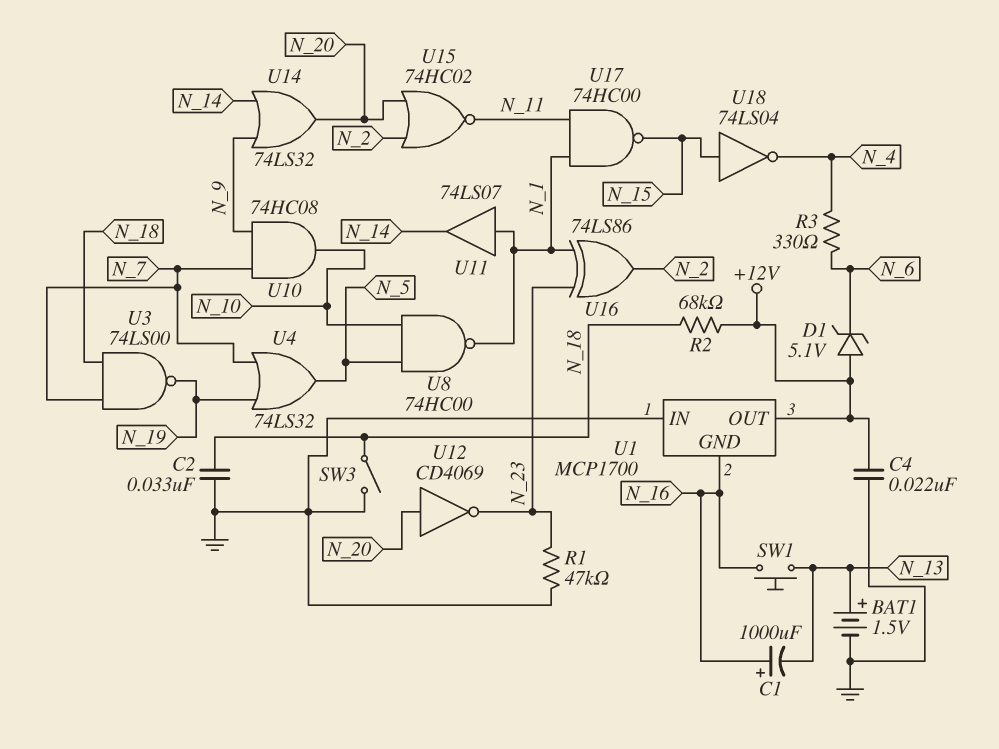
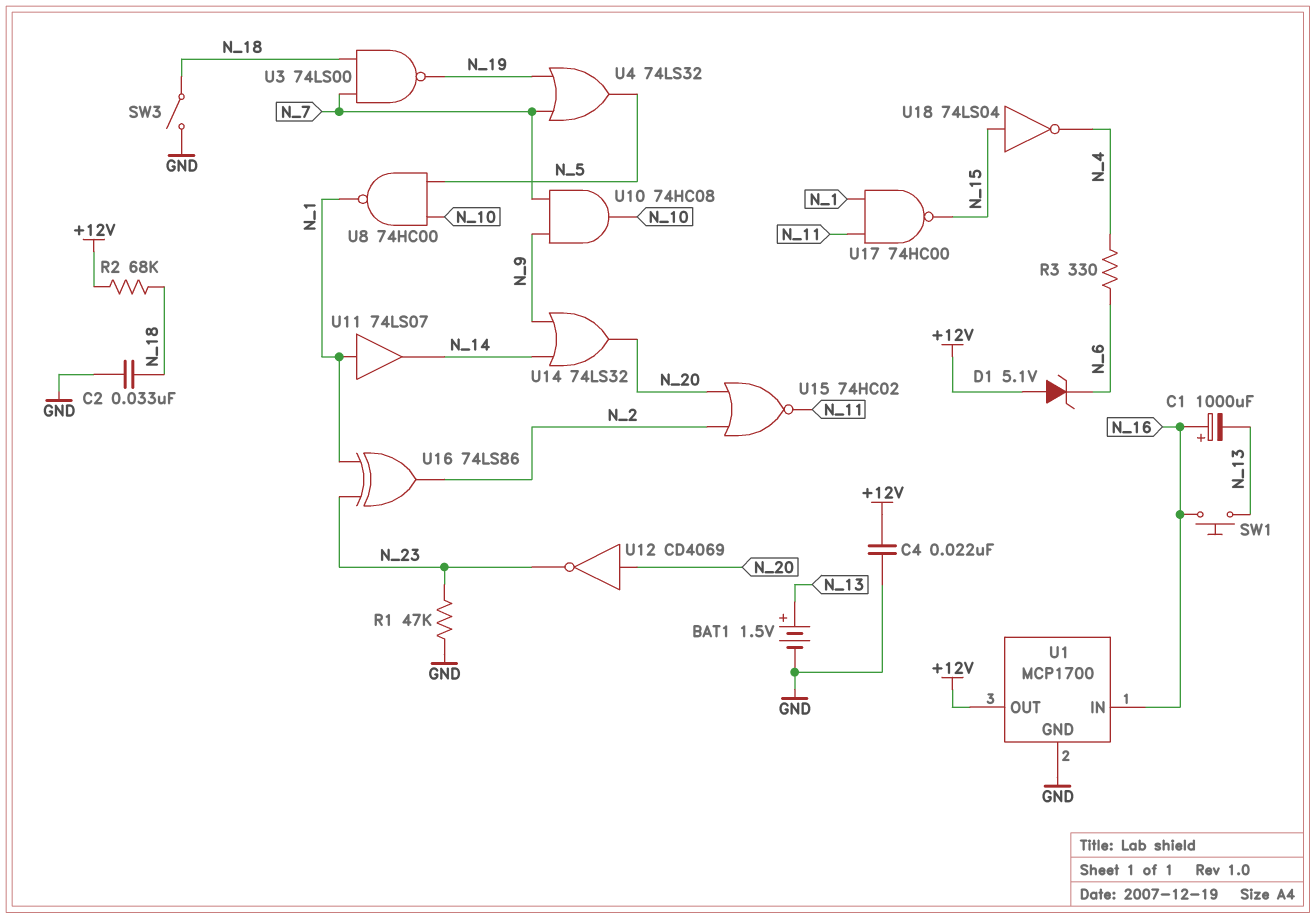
U1 pin GND: N_16 -> GND
U1 pin IN: GND -> N_16

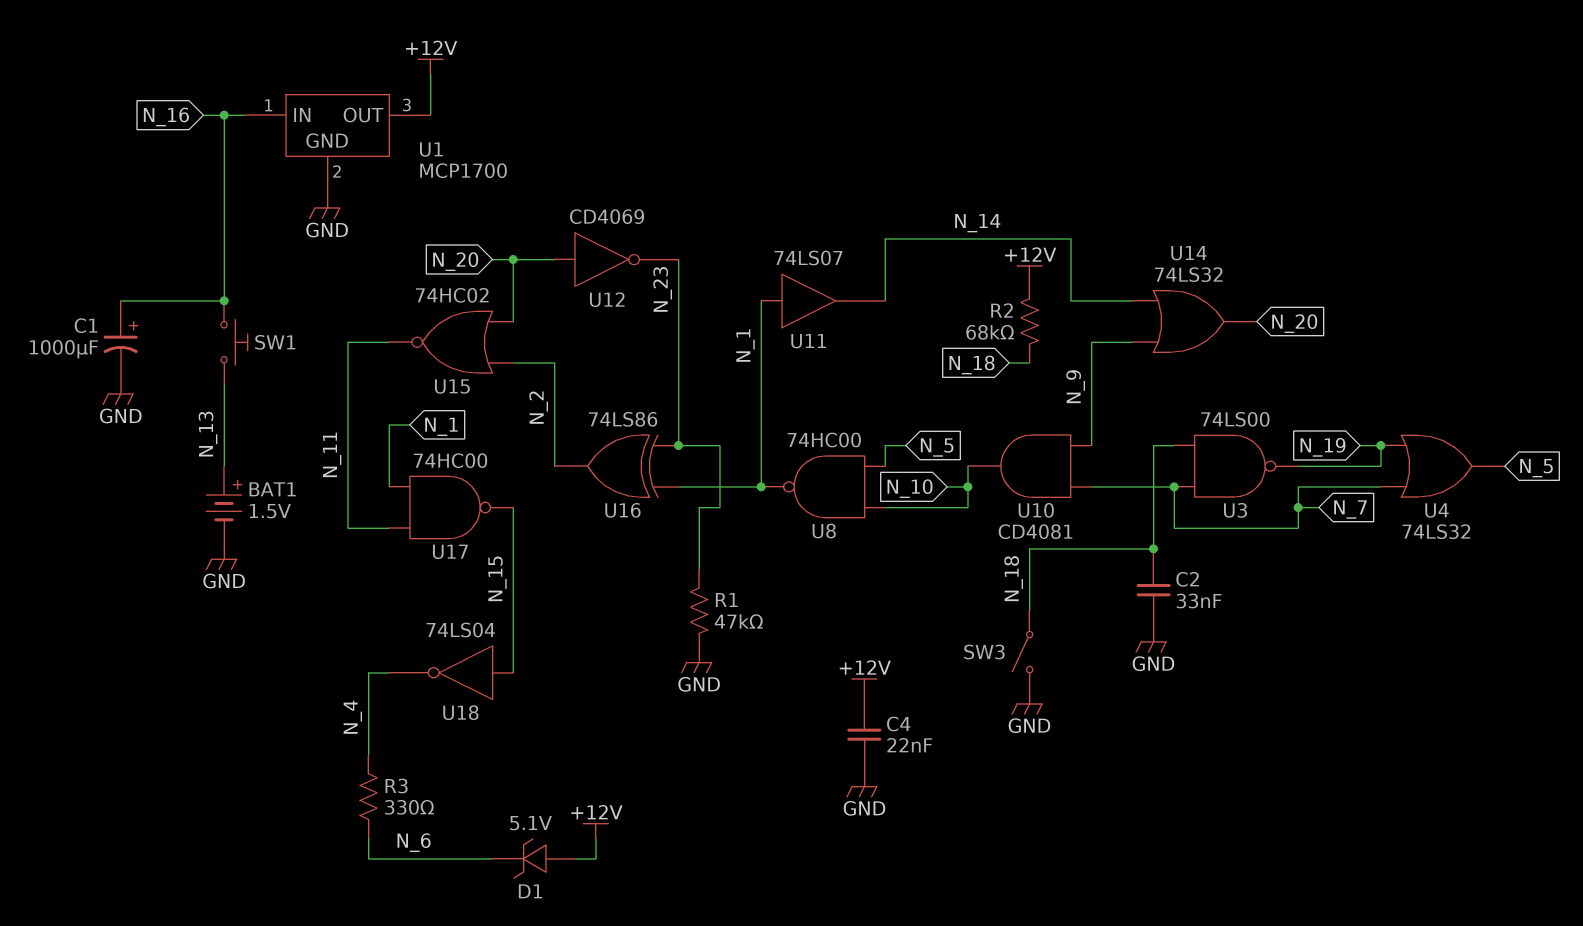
C1: 1000uF (plus N_16, minus N_13) -> 1000uF (plus N_16, minus GND)
U10: AND 74HC08 (in N_7, in N_9, out N_10) -> AND CD4081 (in N_7, in N_9, out N_10)

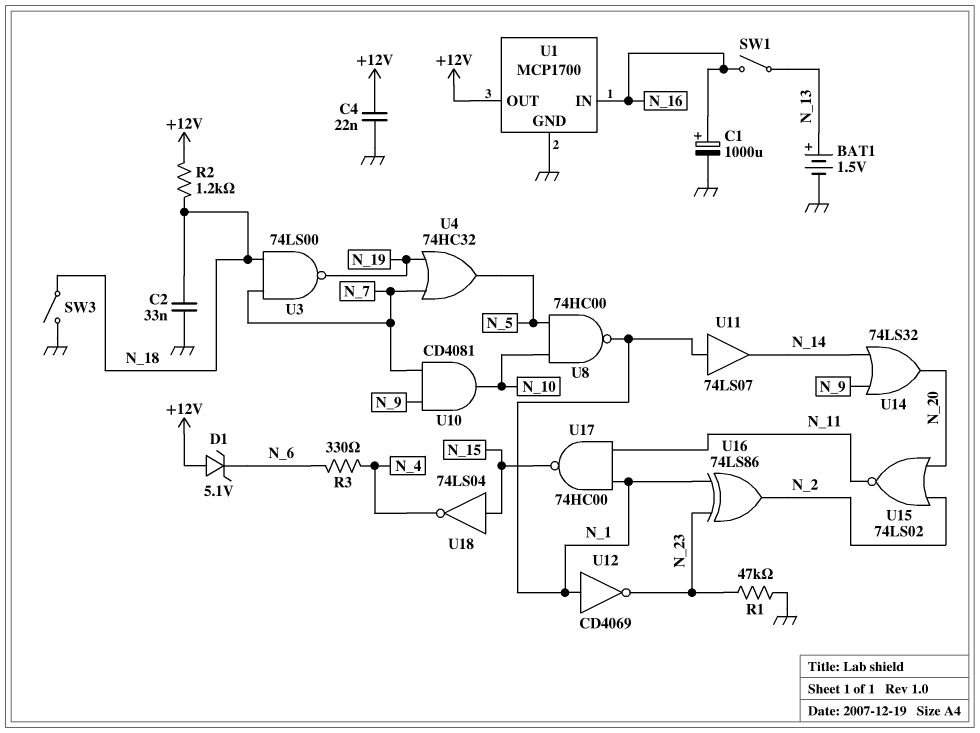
R2: 68k (+12V, N_18) -> 1.2k (+12V, N_18)
SW1: button (N_13, N_16) -> switch (N_13, N_16)
U4: OR 74LS32 (in N_7, in N_19, out N_5) -> OR 74HC32 (in N_7, in N_19, out N_5)
U12: NOT CD4069 (in N_20, out N_23) -> NOT CD4069 (in N_1, out N_23)
U15: NOR 74HC02 (in N_2, in N_20, out N_11) -> NOR 74LS02 (in N_2, in N_20, out N_11)

